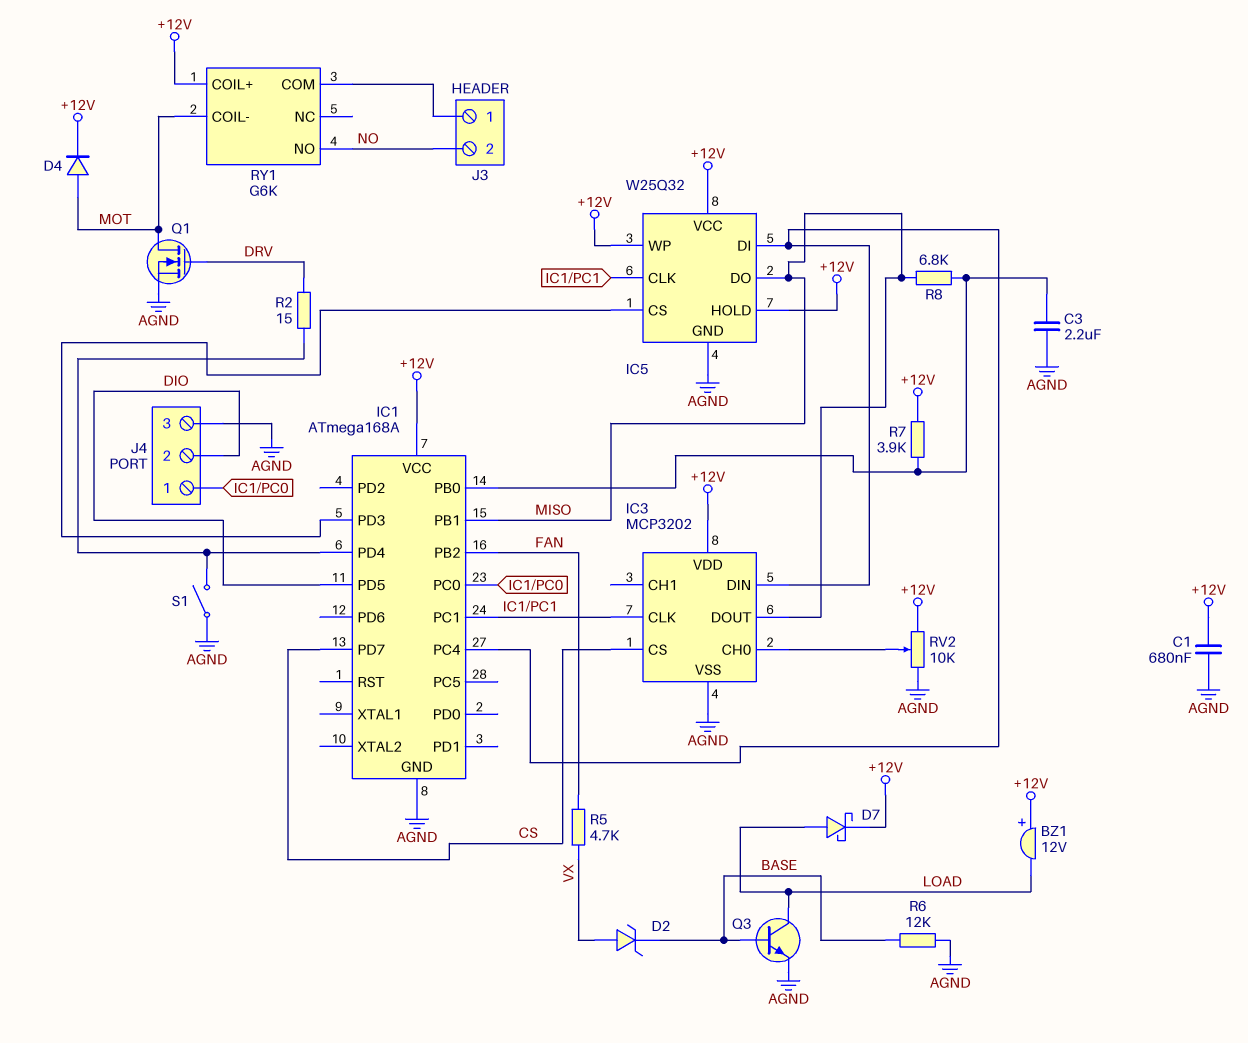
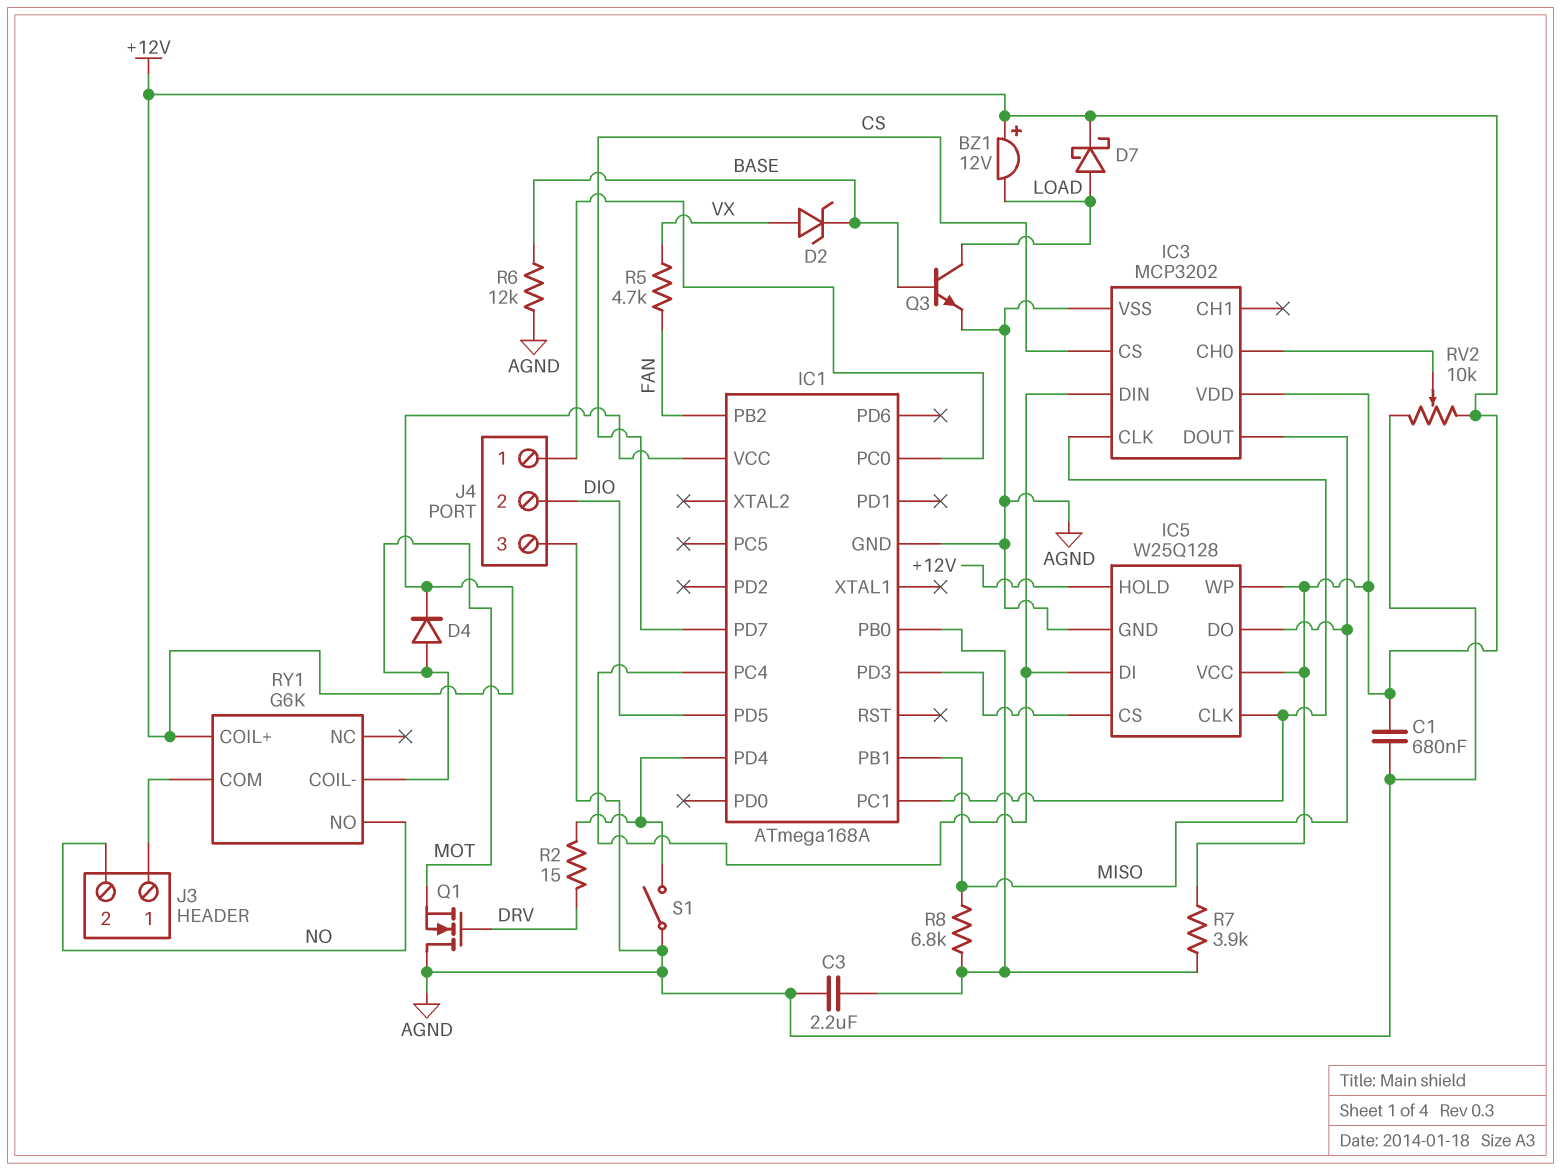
IC5: W25Q32 -> W25Q128
Q1: NMOS (G DRV, D MOT, S AGND) -> NMOS (G DRV, D AGND, S MOT)

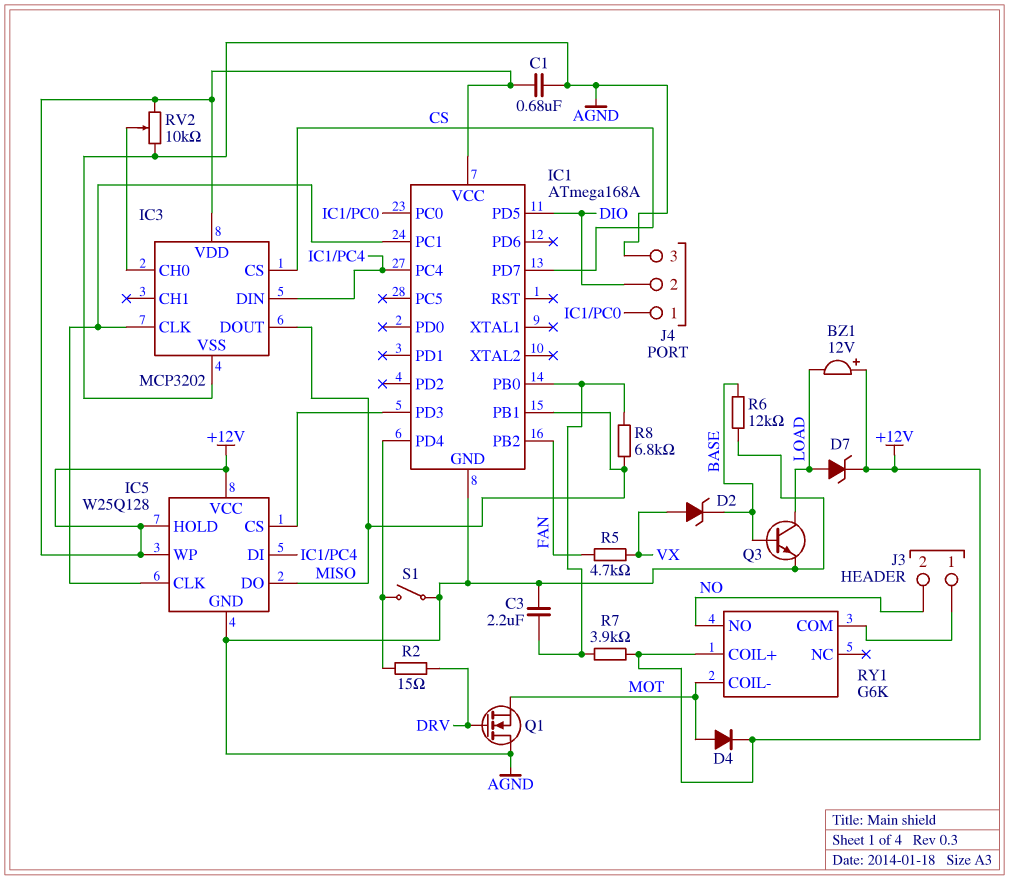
D7: schottky (A LOAD, K +12V) -> zener (A LOAD, K +12V)

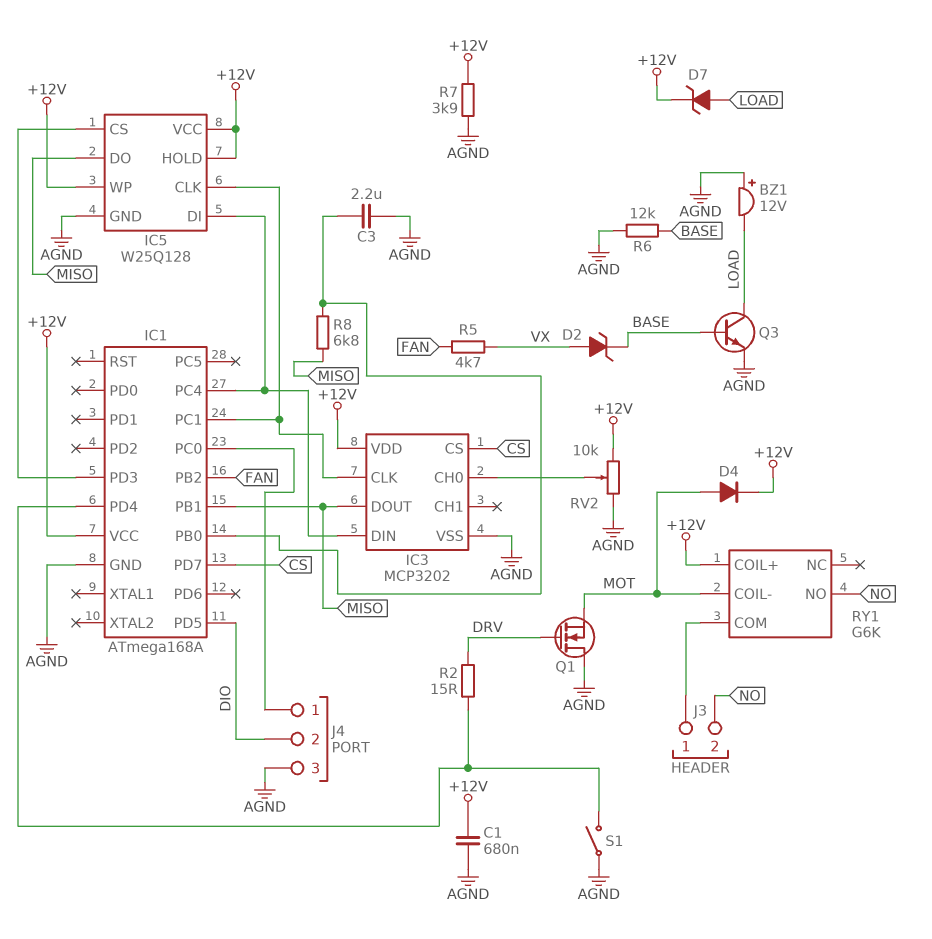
BZ1: buzzer 12V (plus +12V, minus LOAD) -> buzzer 12V (plus AGND, minus LOAD)
R7: 3.9k (+12V, IC1/PB0) -> 3.9k (+12V, AGND)

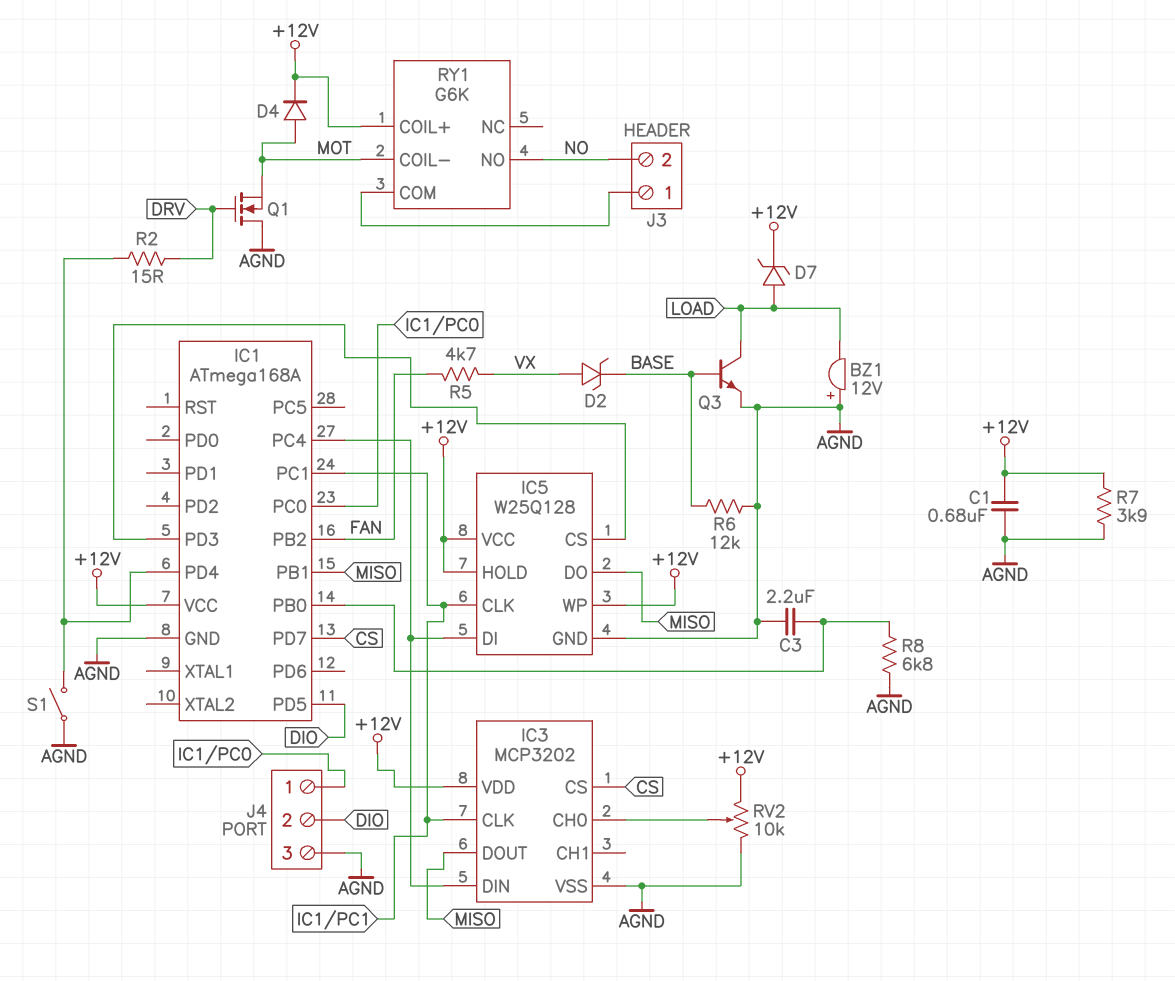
R8: 6.8k (IC1/PB0, MISO) -> 6.8k (AGND, IC1/PB0)

